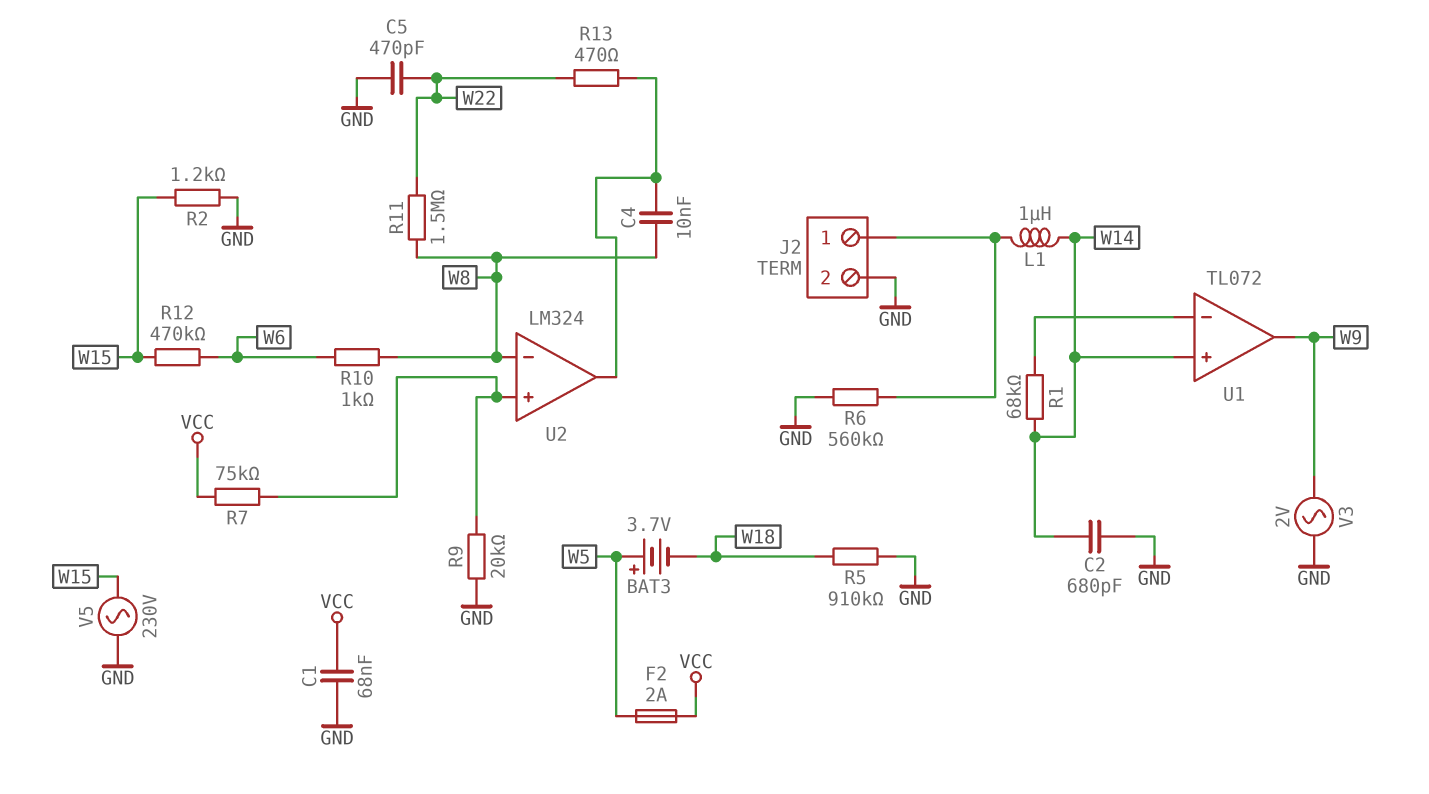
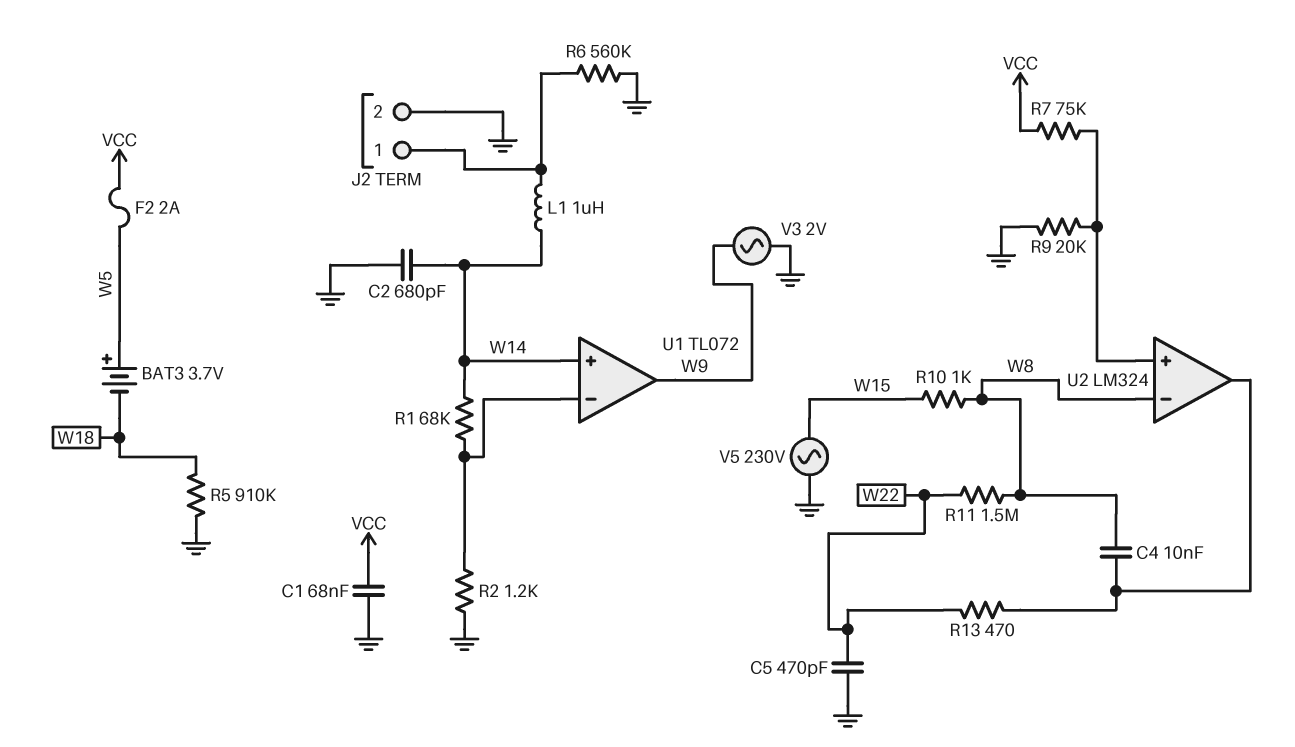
R2: 1.2k (GND, W15) -> 1.2k (GND, U1/in-)
R10: 1k (W6, W8) -> 1k (W8, W15)
R12: 470k (W6, W15) -> none

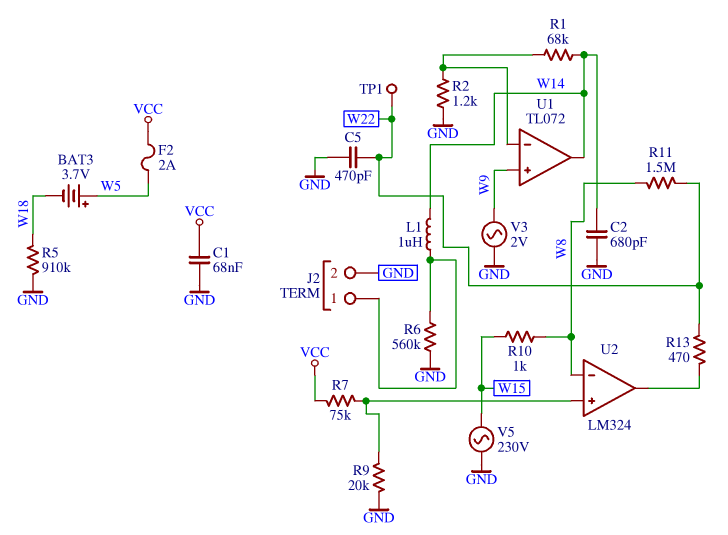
C4: 10nF (U2/out, W8) -> none
TP1: none -> test point (W22)
U1 pin in+: W14 -> W9
U1 pin out: W9 -> W14

